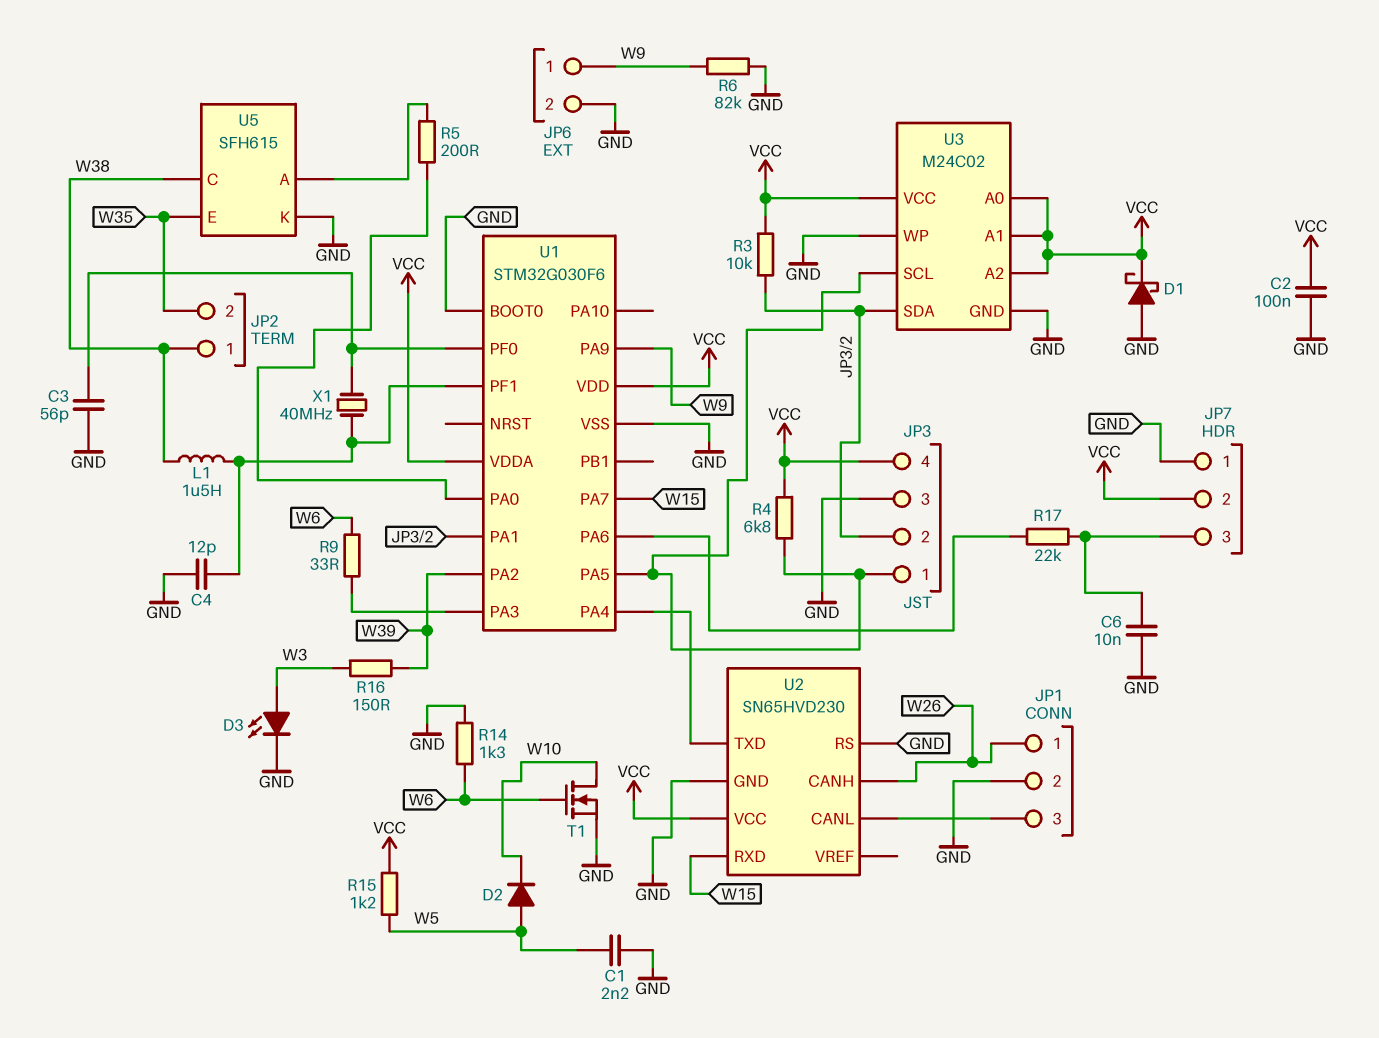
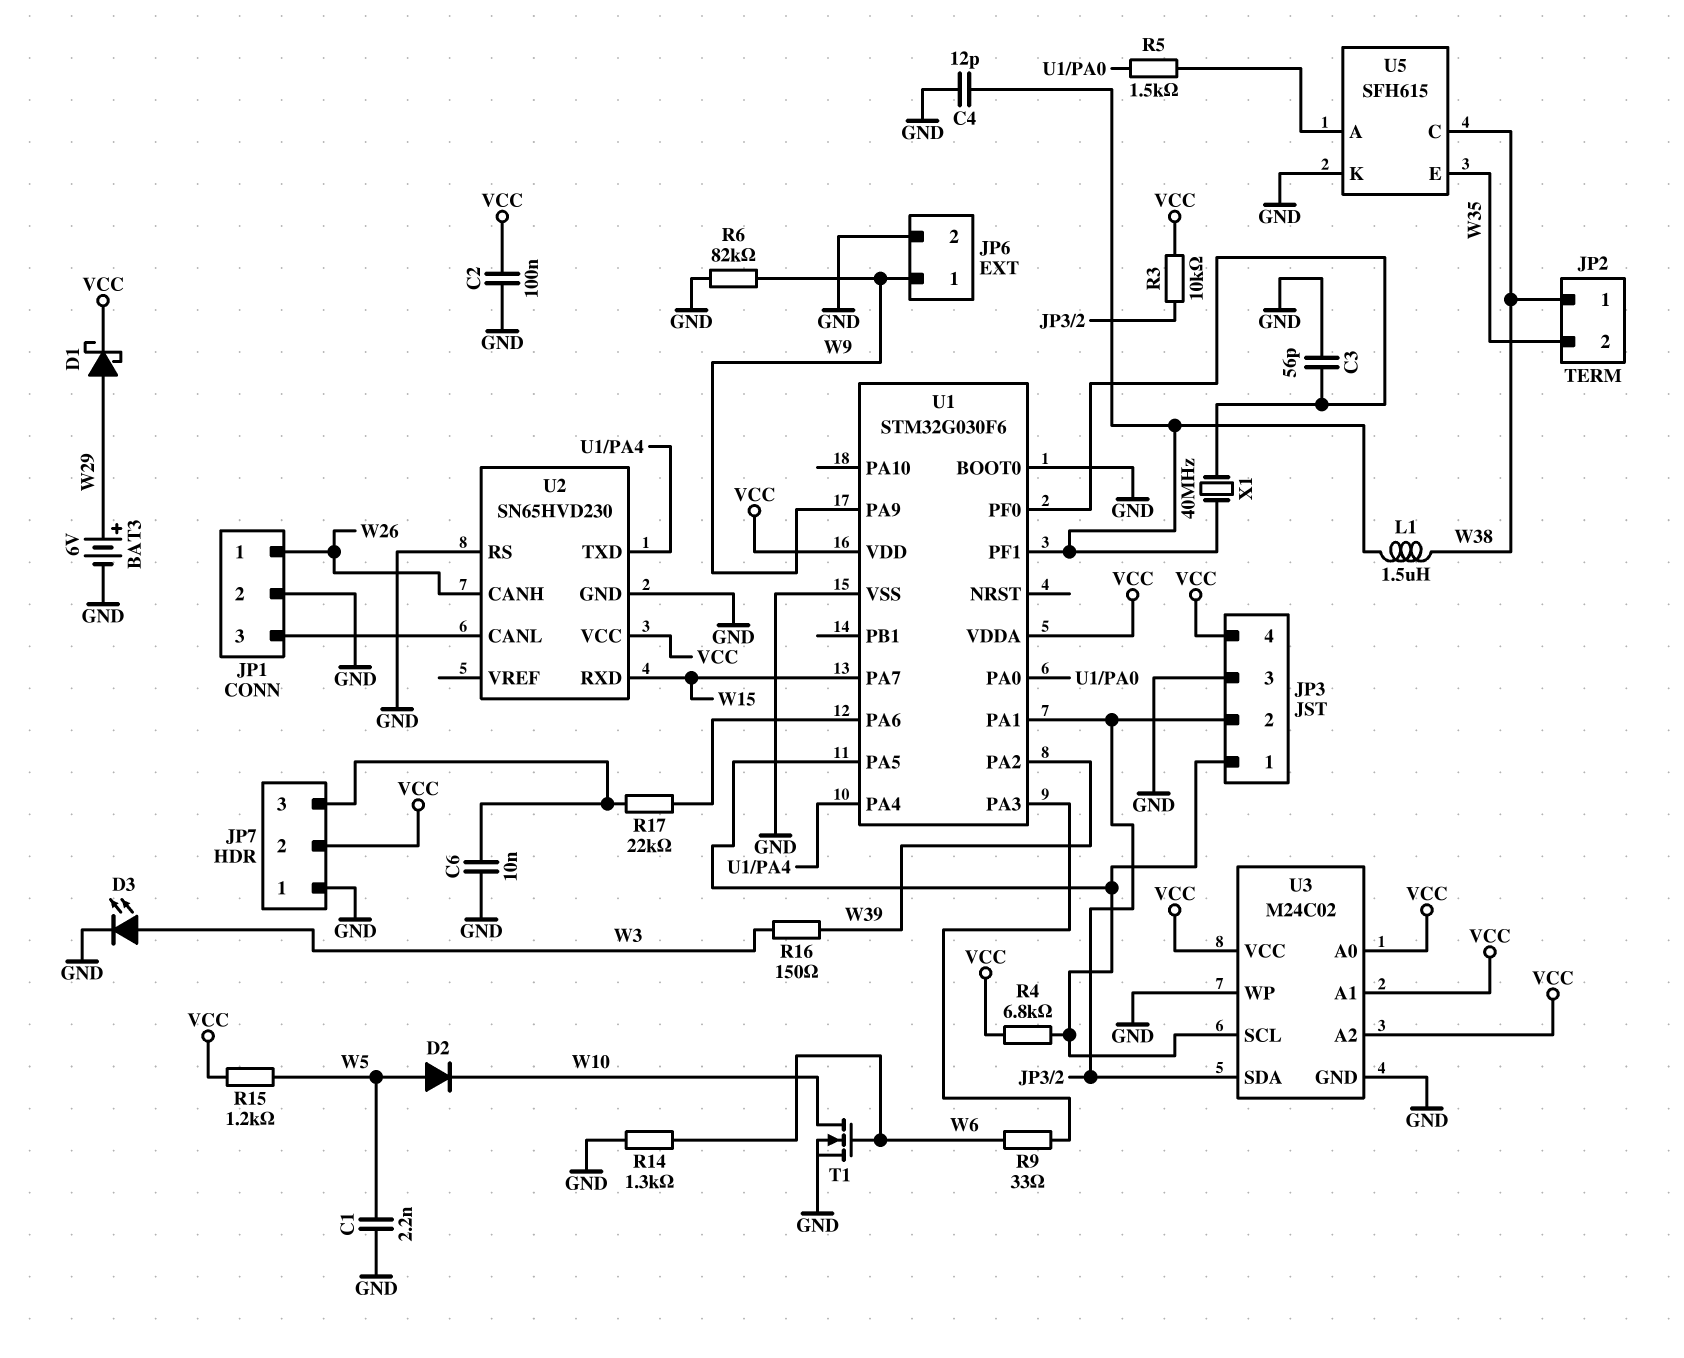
BAT3: none -> 6V (plus W29, minus GND)
D1: schottky (A GND, K VCC) -> schottky (A W29, K VCC)
R5: 200 (U1/PA0, U5/A) -> 1.5k (U1/PA0, U5/A)

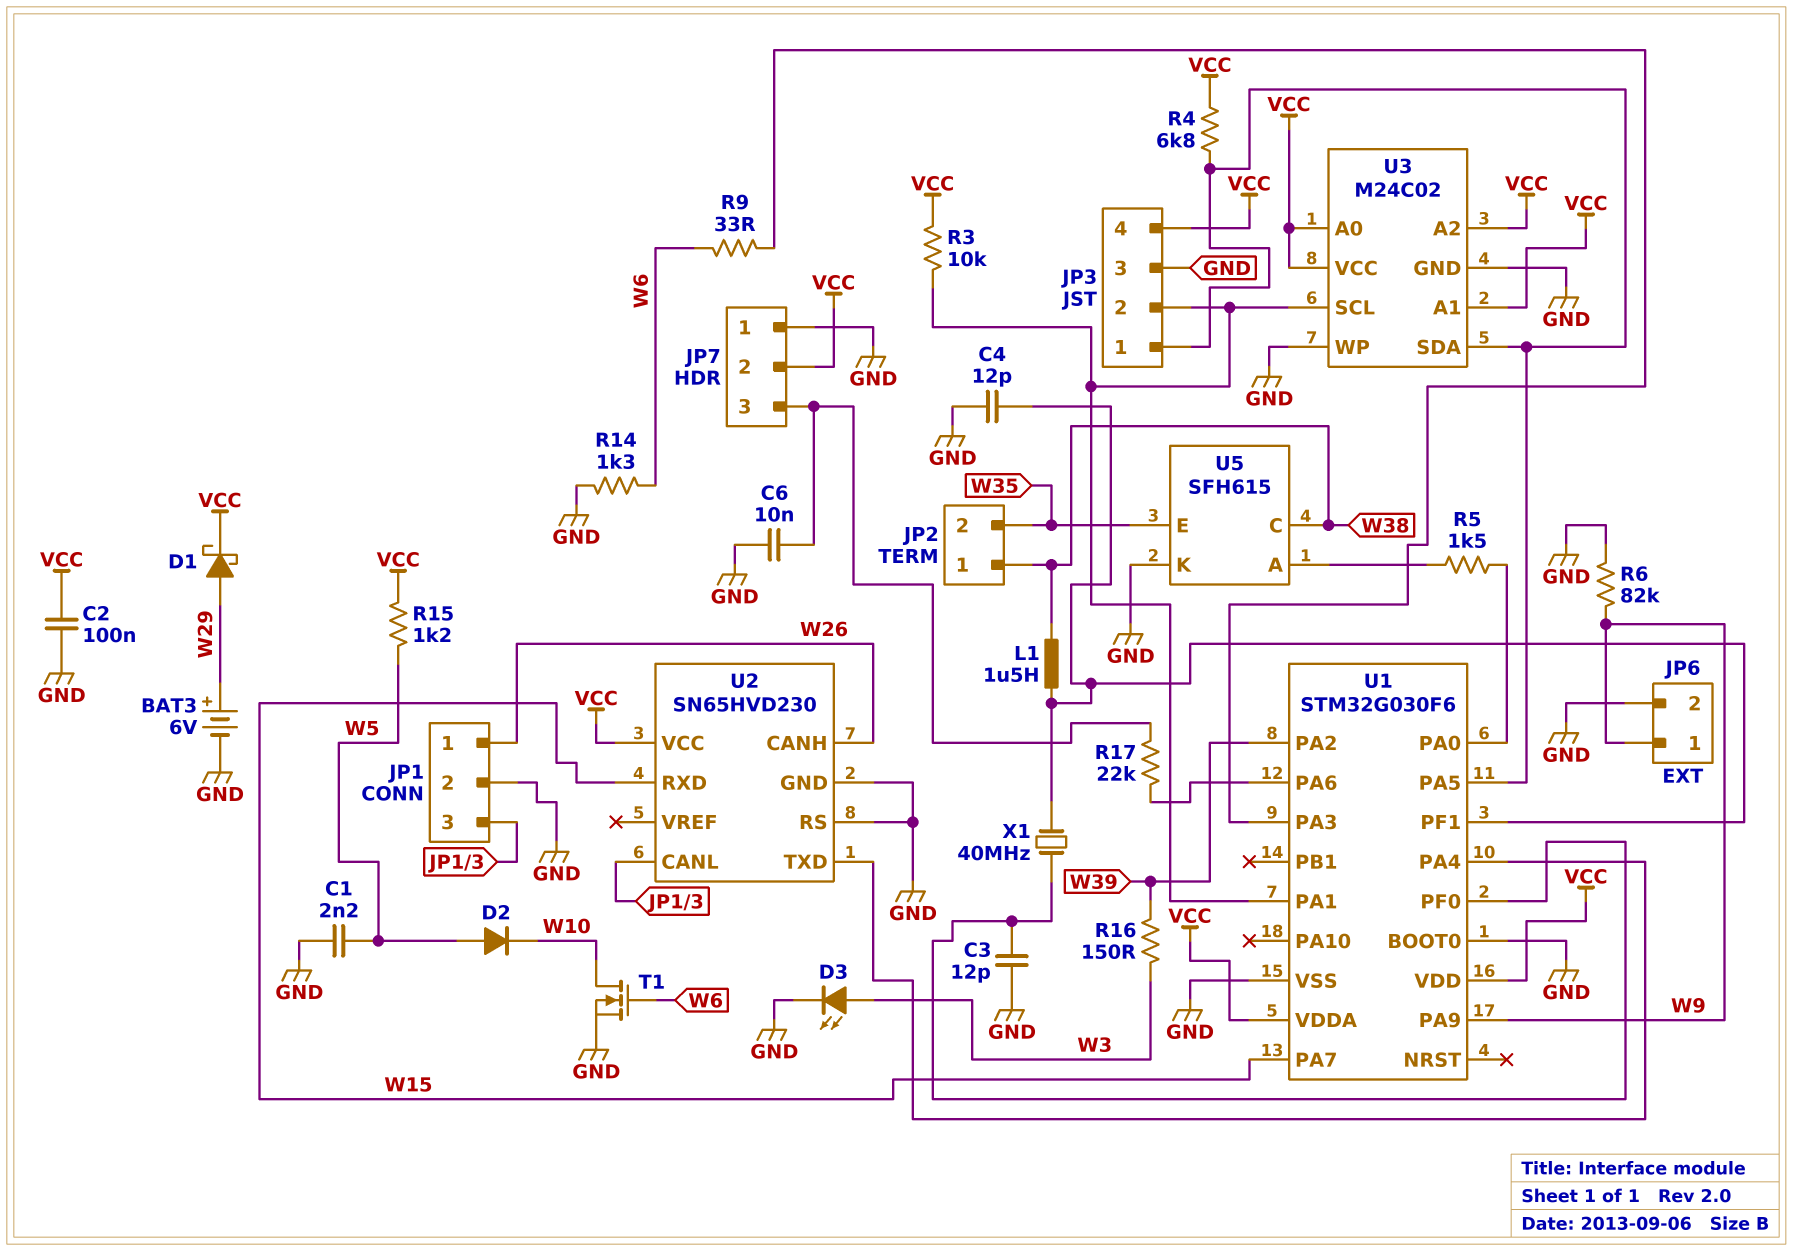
C3: 56pF (GND, U1/PF0) -> 12pF (GND, U1/PF0)
U3 pin SCL: JP3/1 -> JP3/2
U3 pin SDA: JP3/2 -> JP3/1

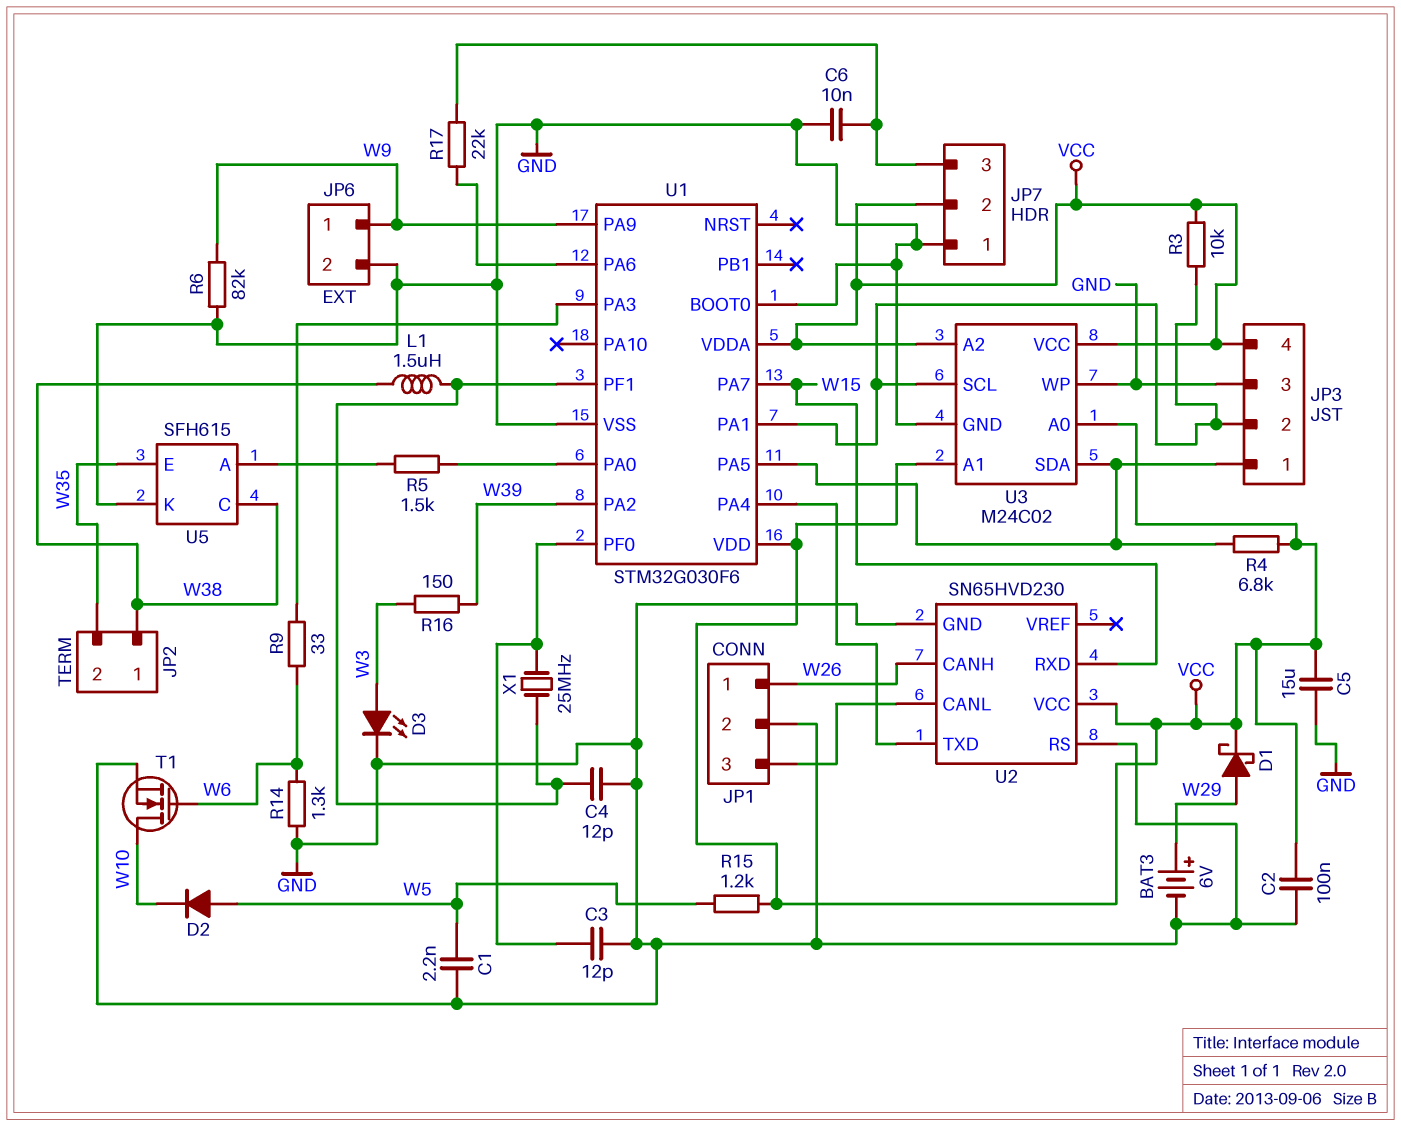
C5: none -> 15uF (GND, VCC)
X1: 40MHz (U1/PF0, U1/PF1) -> 25MHz (U1/PF0, U1/PF1)

